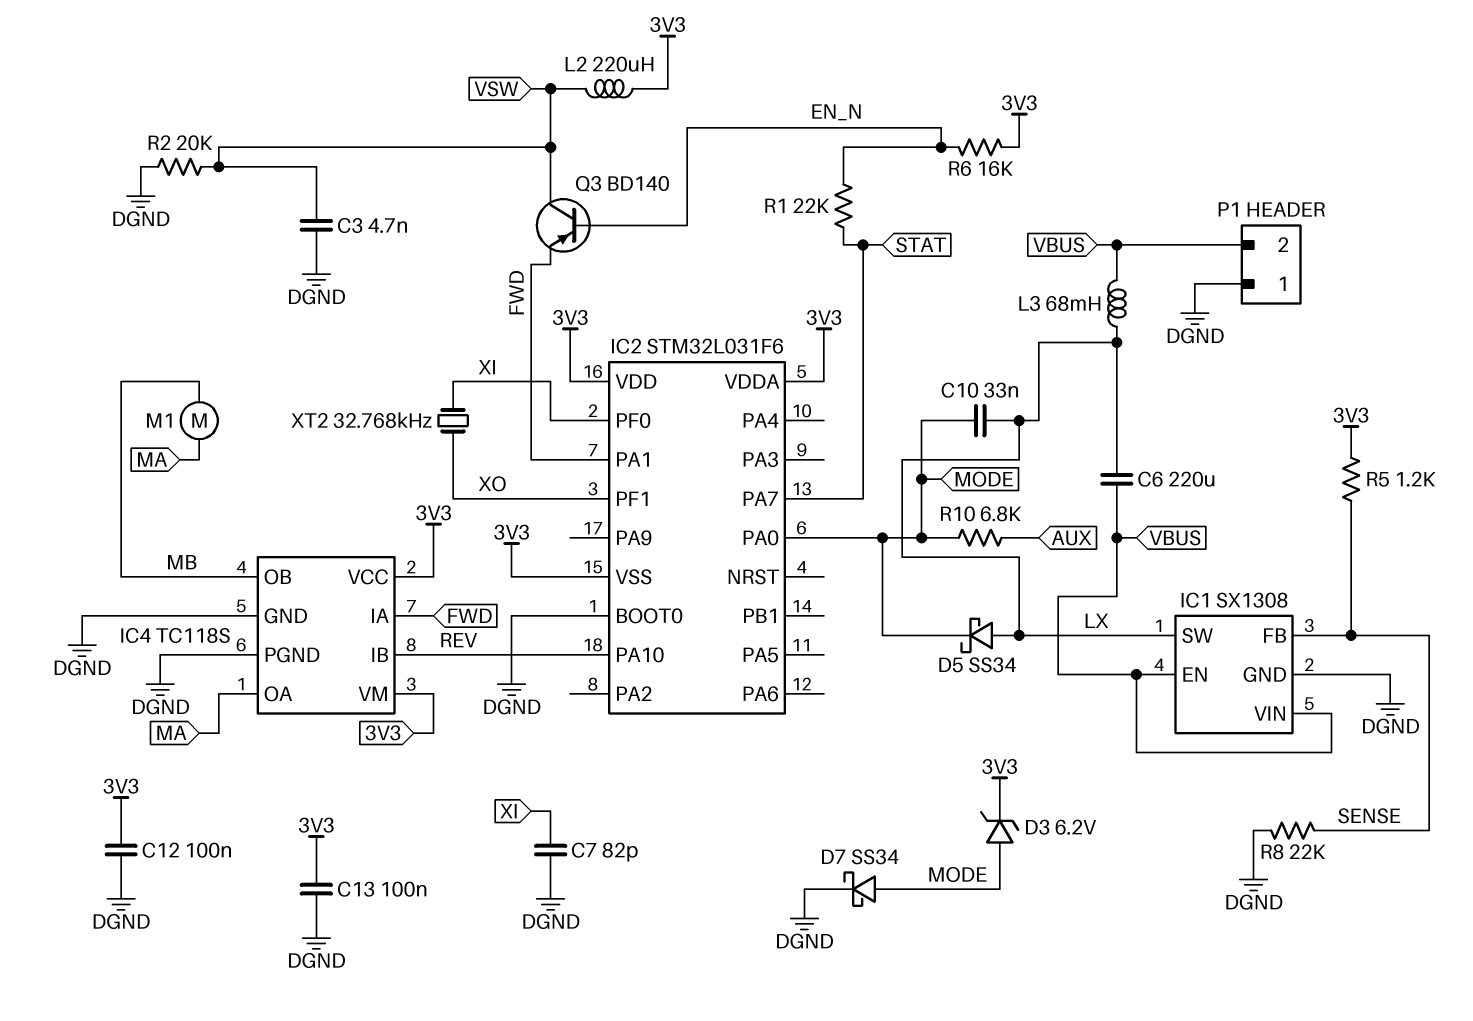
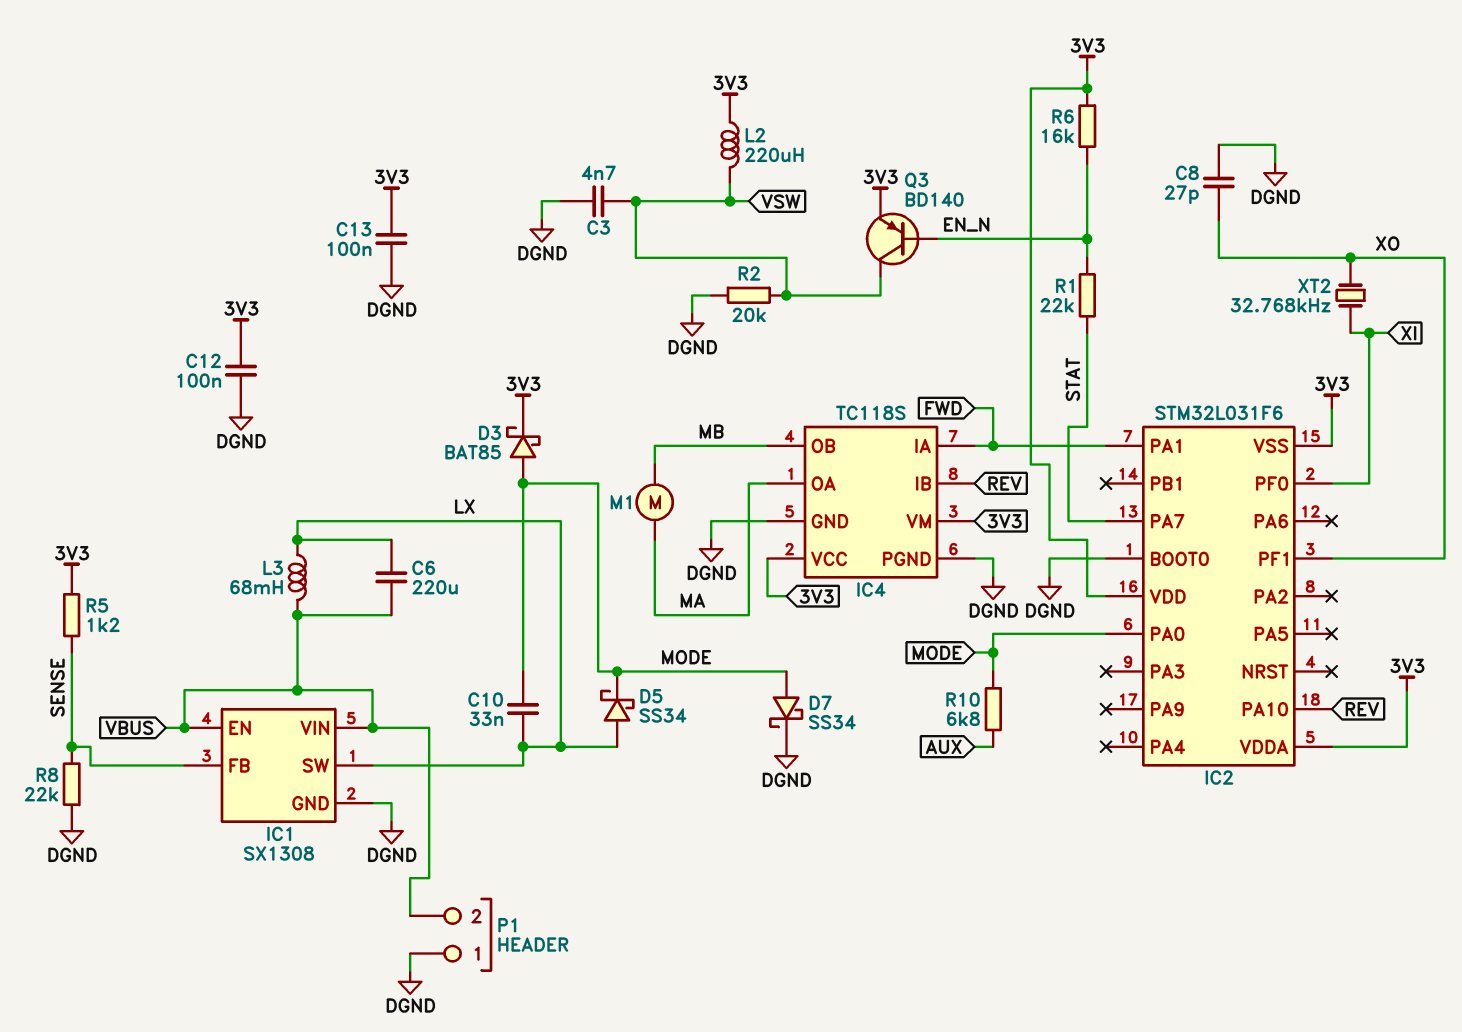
C7: 82pF (DGND, XI) -> none
C8: none -> 27pF (DGND, XO)
D3: zener 6.2V (A MODE, K 3V3) -> schottky BAT85 (A MODE, K 3V3)
Q3: PNP BD140 (B EN_N, C VSW, E FWD) -> PNP BD140 (B EN_N, C VSW, E 3V3)

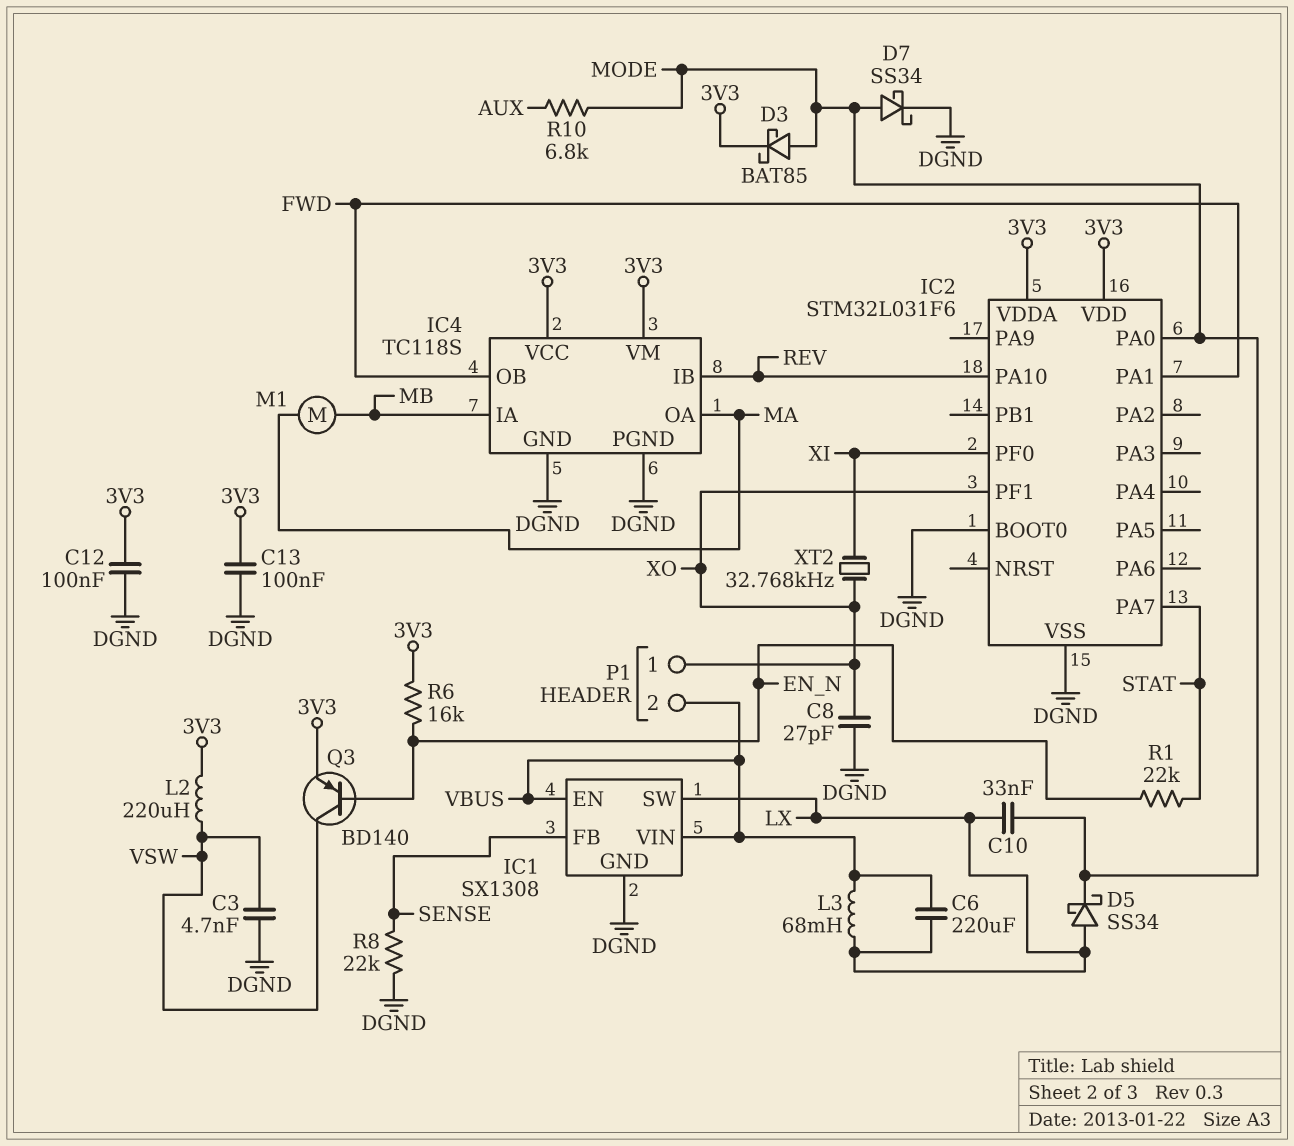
IC2 pin VSS: 3V3 -> DGND
IC4 pin IA: FWD -> MB
IC4 pin OB: MB -> FWD
P1 pin 1: DGND -> XO
R2: 20k (DGND, VSW) -> none
R5: 1.2k (3V3, SENSE) -> none

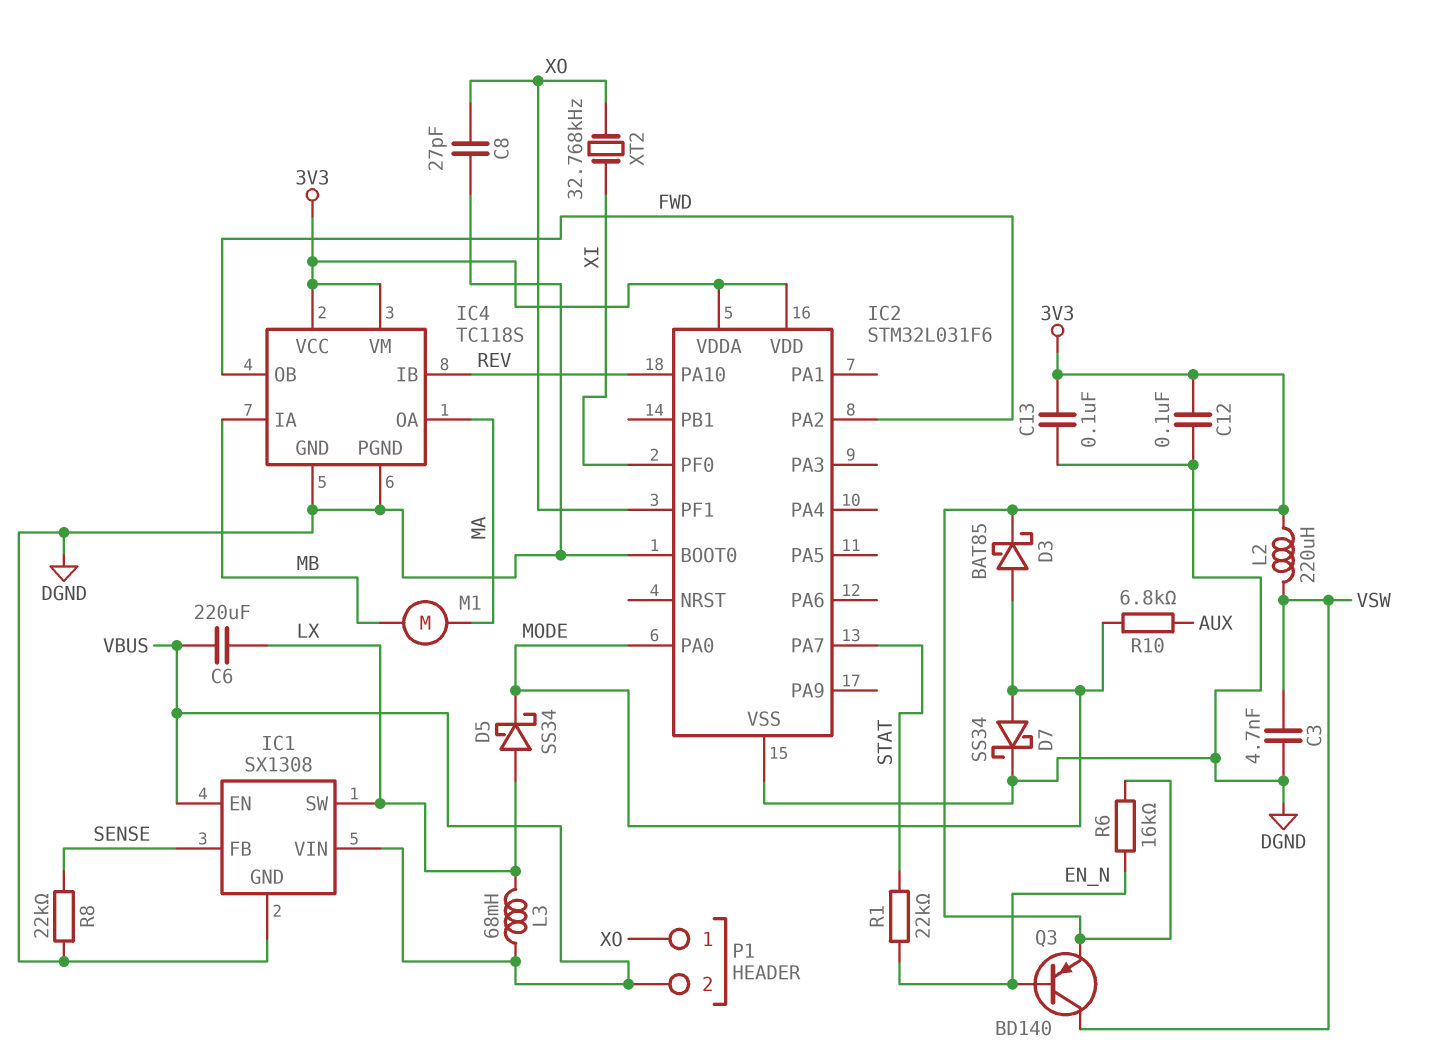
C10: 33nF (LX, MODE) -> none
IC2 pin PA1: FWD -> none
IC2 pin PA2: none -> FWD

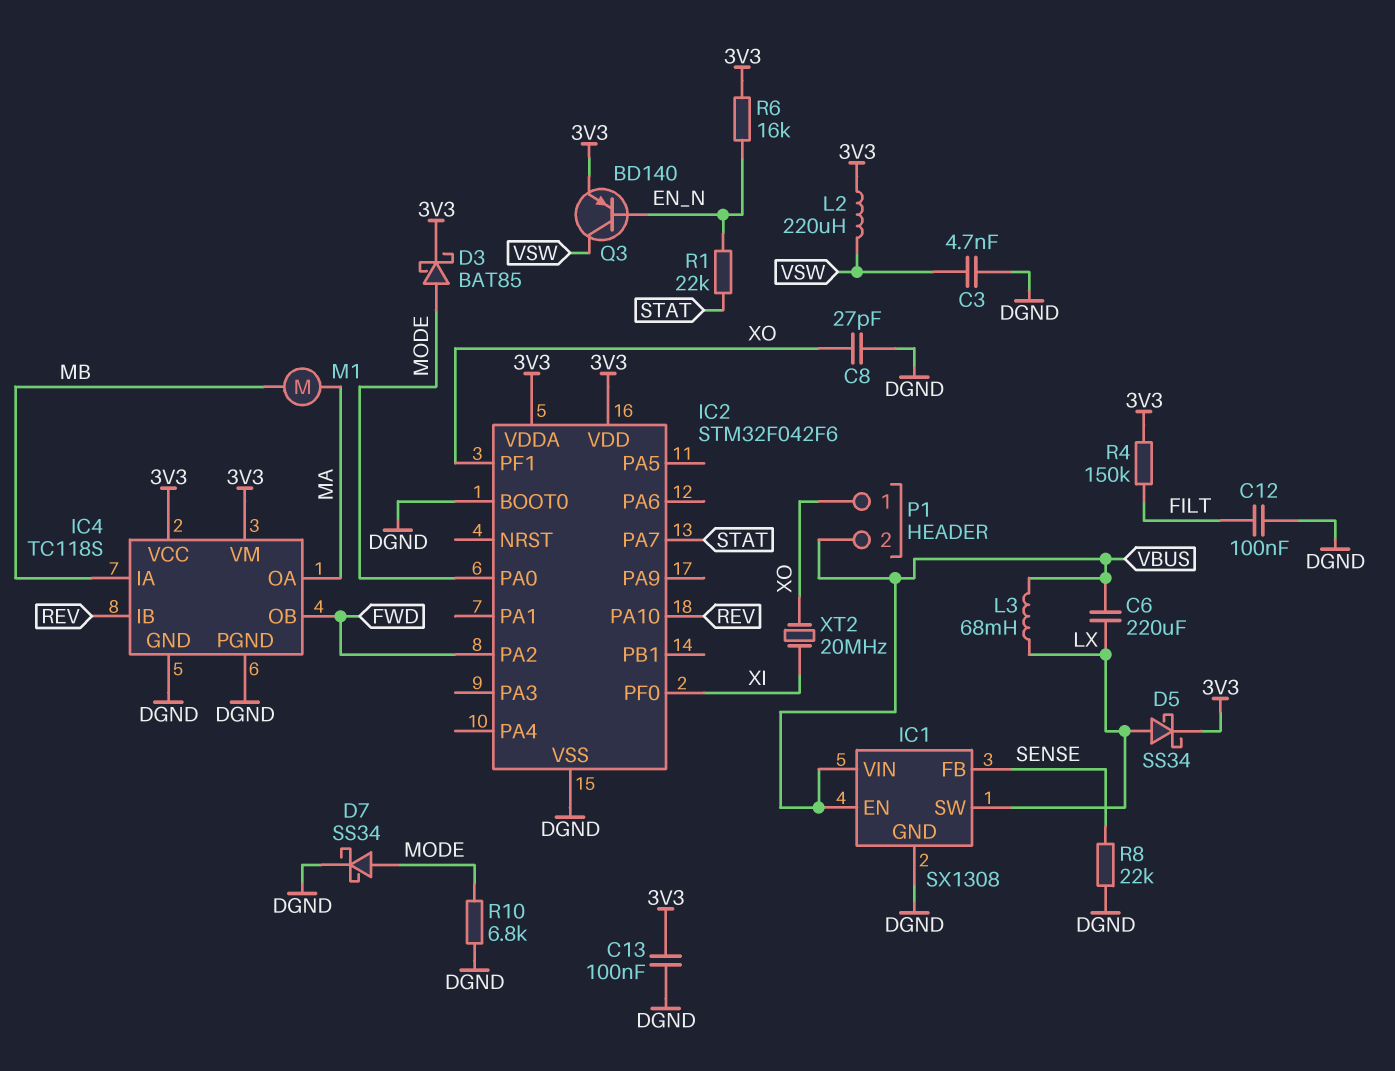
C12: 100nF (3V3, DGND) -> 100nF (DGND, FILT)
D5: schottky SS34 (A LX, K MODE) -> schottky SS34 (A LX, K 3V3)
IC2: STM32L031F6 -> STM32F042F6
R4: none -> 150k (3V3, FILT)
R10: 6.8k (AUX, MODE) -> 6.8k (DGND, MODE)
XT2: 32.768kHz (XI, XO) -> 20MHz (XI, XO)

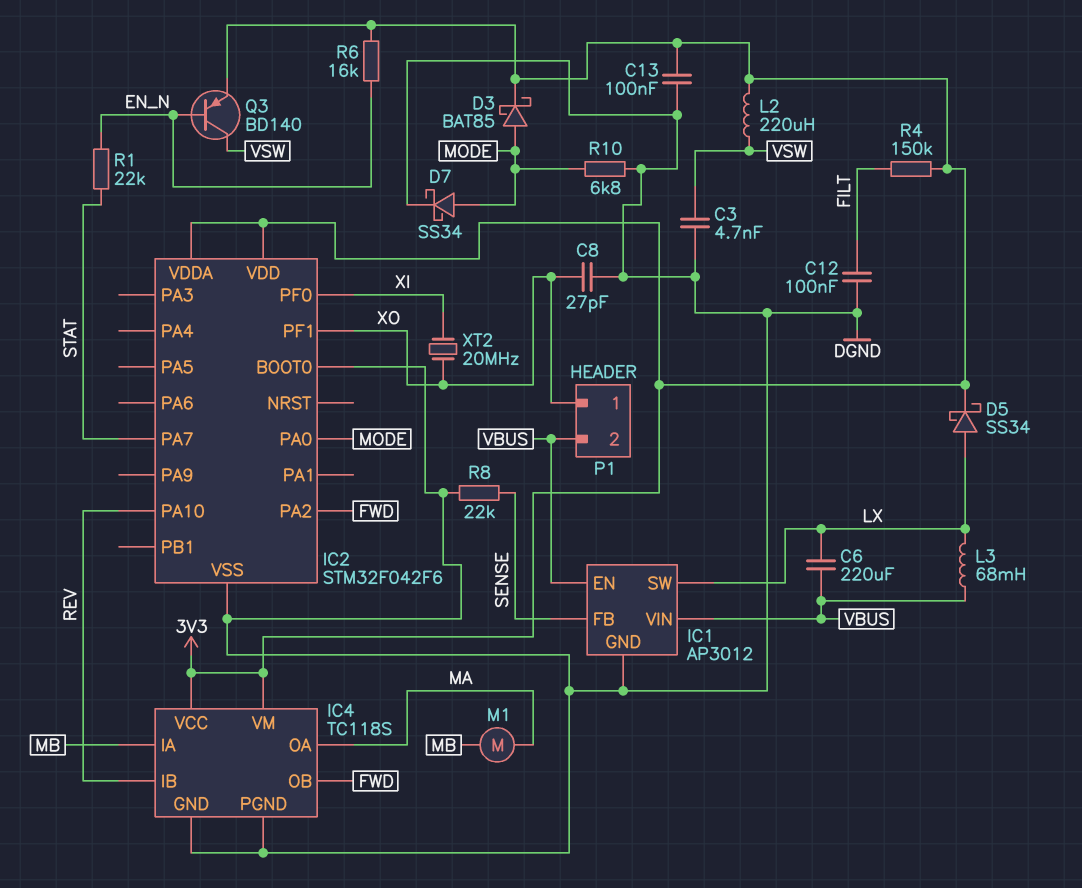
IC1: SX1308 -> AP3012

